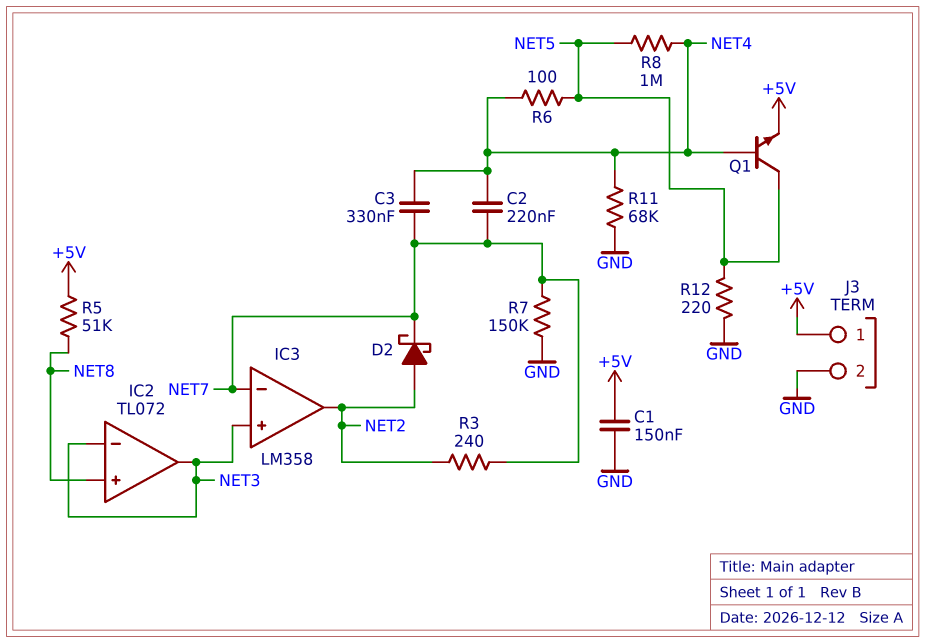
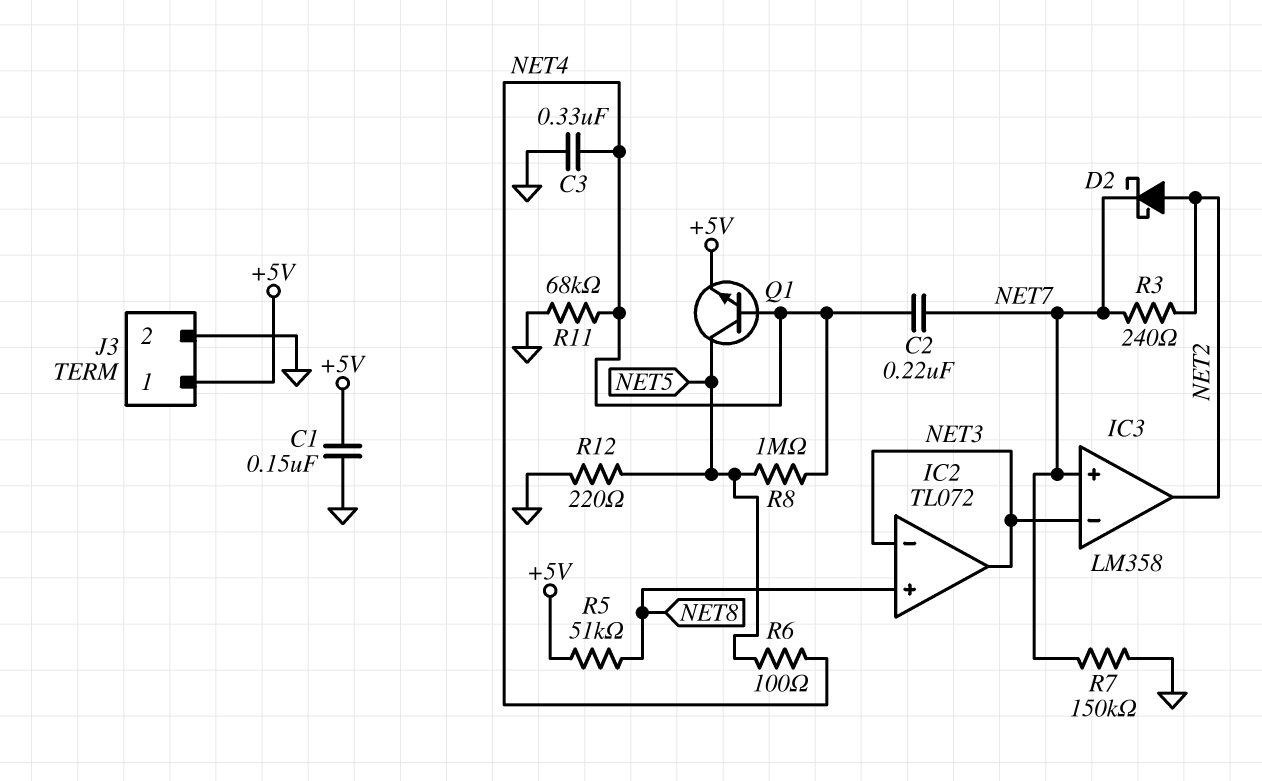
C3: 330nF (NET4, NET7) -> 330nF (GND, NET4)
IC3 pin in+: NET3 -> NET7
IC3 pin in-: NET7 -> NET3

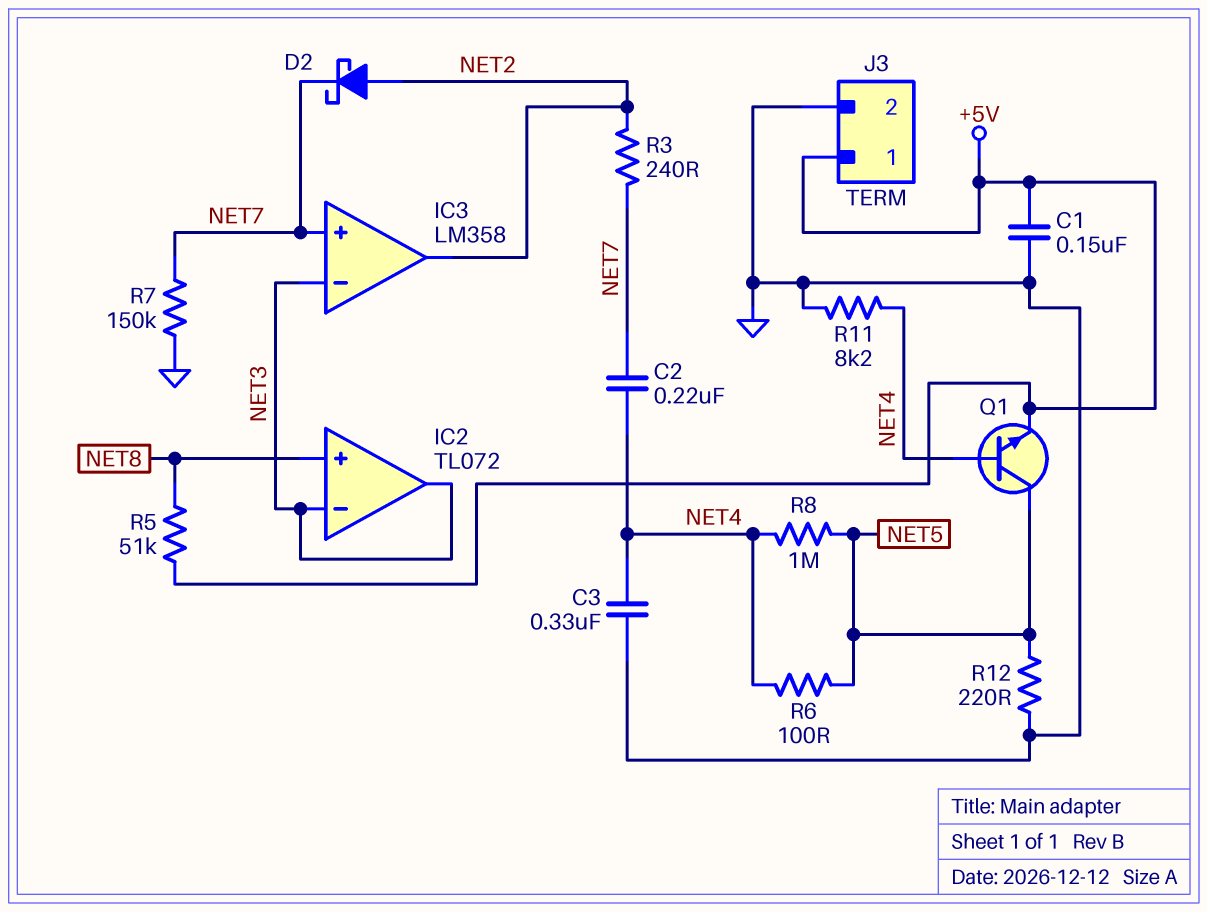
R11: 68k (GND, NET4) -> 8.2k (GND, NET4)

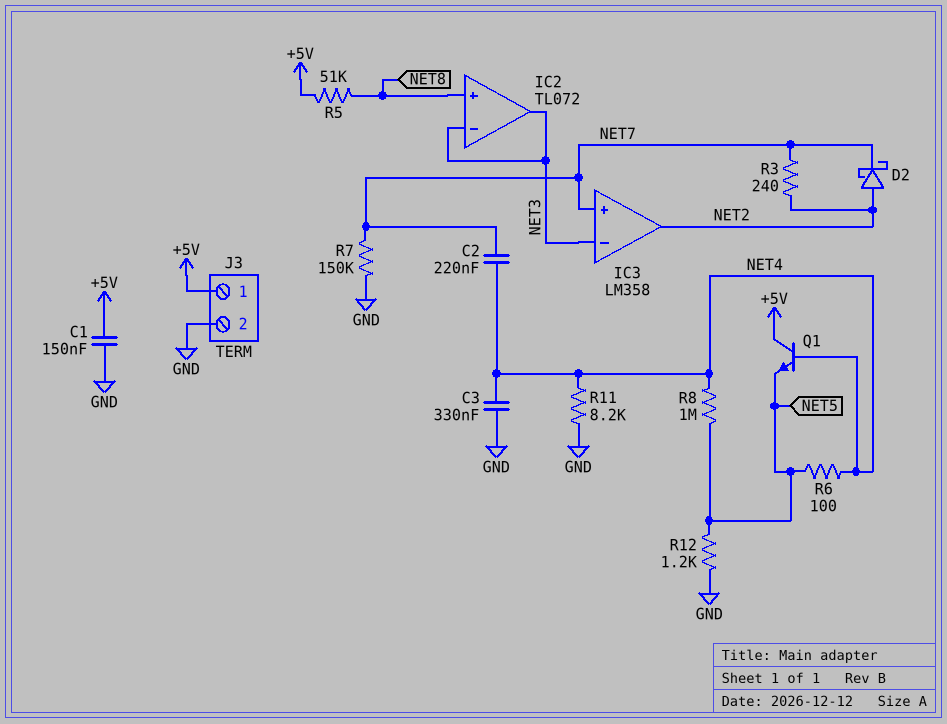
Q1: NPN (B NET4, C NET5, E +5V) -> NPN (B NET4, C +5V, E NET5)
R12: 220 (GND, NET5) -> 1.2k (GND, NET5)

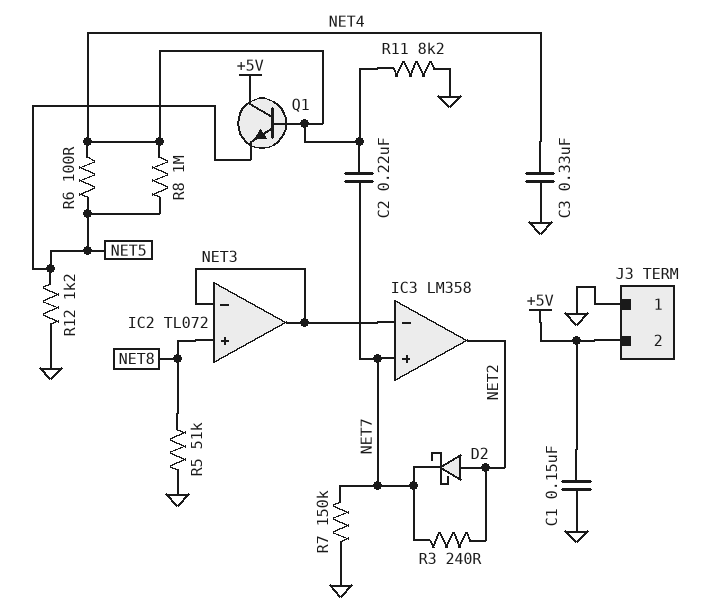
J3 pin 1: +5V -> GND
J3 pin 2: GND -> +5V
R5: 51k (+5V, NET8) -> 51k (GND, NET8)

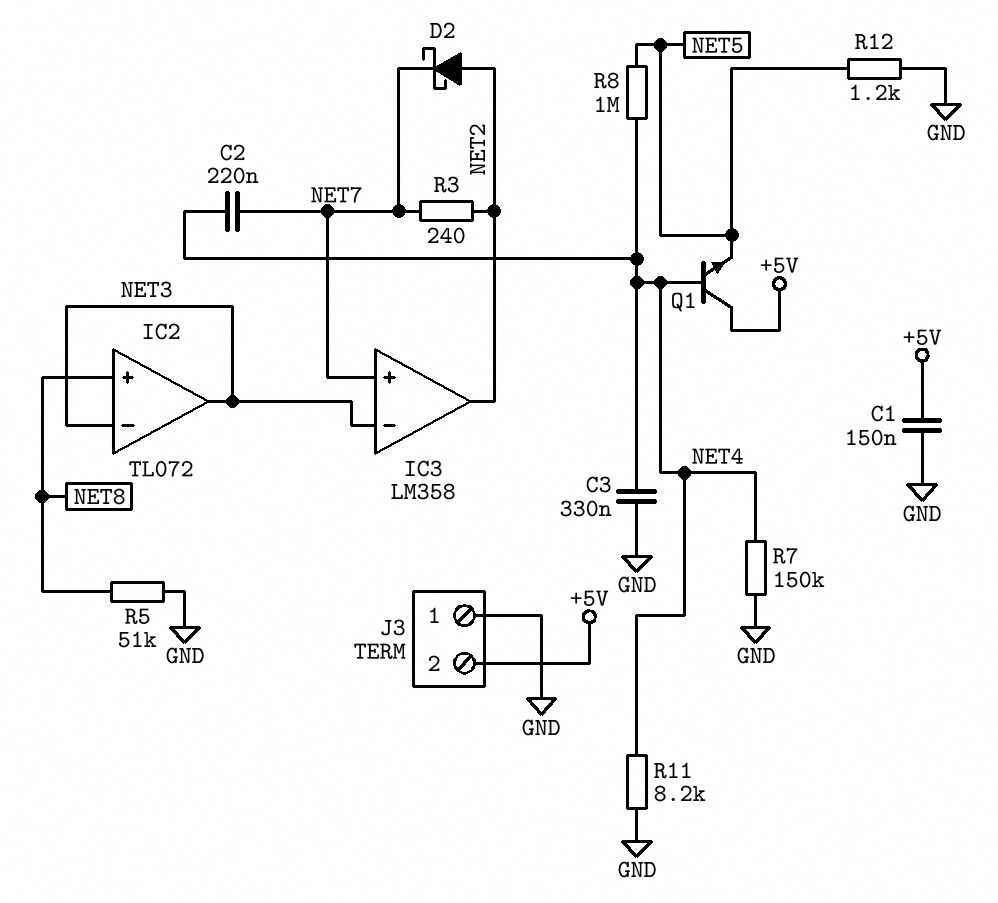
R6: 100 (NET4, NET5) -> none
R7: 150k (GND, NET7) -> 150k (GND, NET4)

